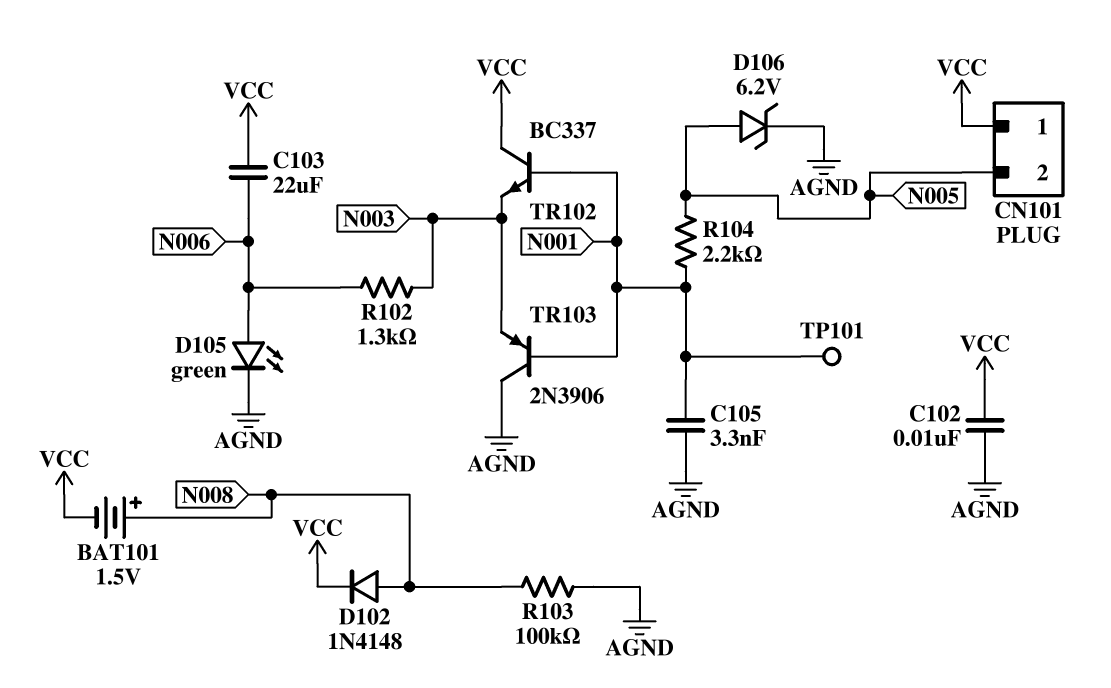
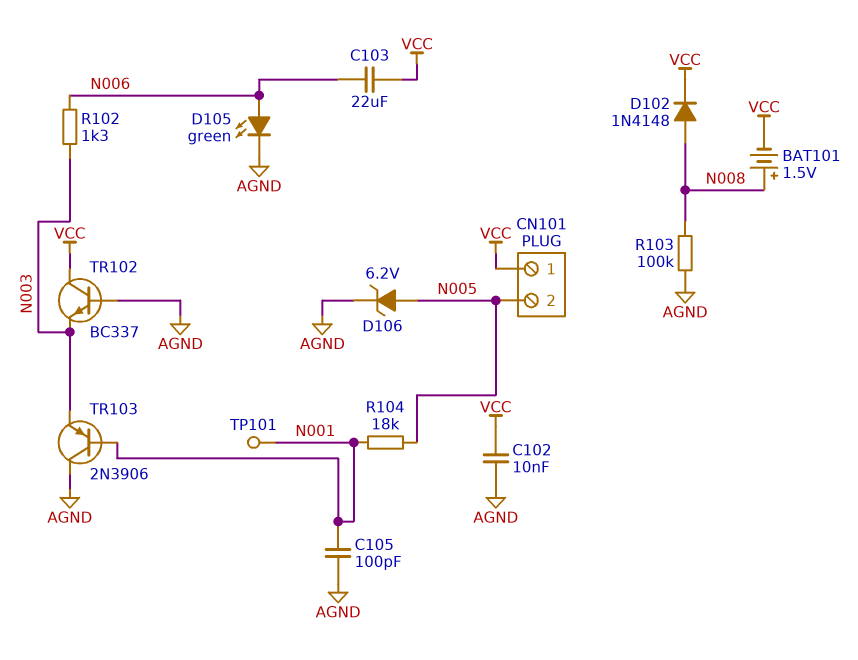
C105: 3.3nF (AGND, N001) -> 100pF (AGND, N001)
R104: 2.2k (N001, N005) -> 18k (N001, N005)
TR102: NPN BC337 (B N001, C VCC, E N003) -> NPN BC337 (B AGND, C VCC, E N003)

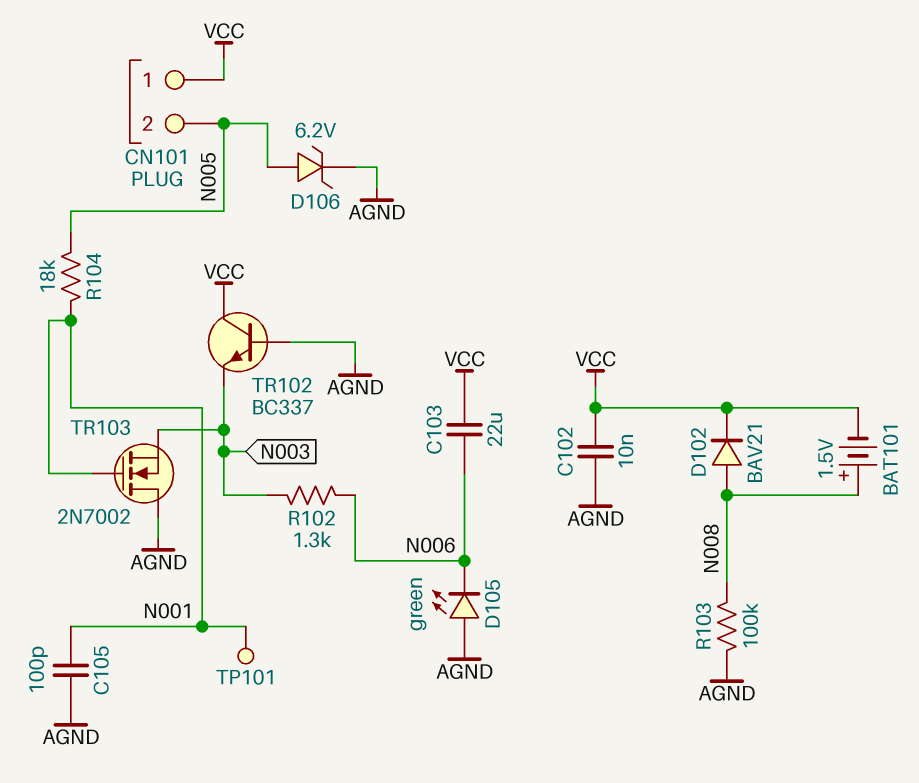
D102: diode 1N4148 (A N008, K VCC) -> diode BAV21 (A N008, K VCC)
D105: LED green (A N006, K AGND) -> LED green (A AGND, K N006)
TR103: PNP 2N3906 (B N001, C AGND, E N003) -> NMOS 2N7002 (G N001, D AGND, S N003)

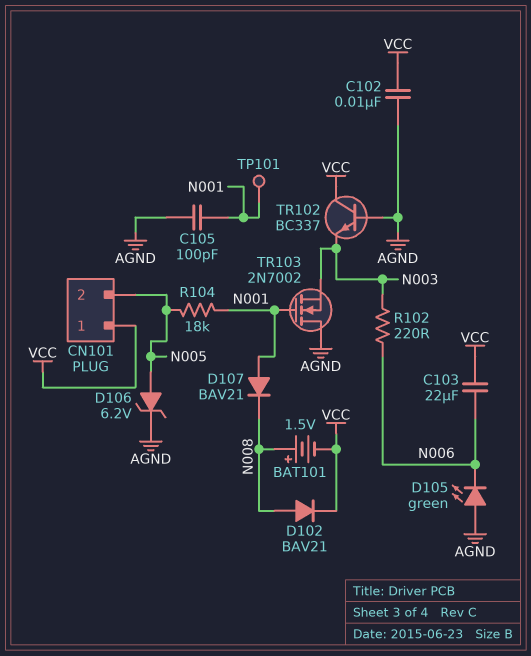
D107: none -> diode BAV21 (A N001, K N008)
R102: 1.3k (N003, N006) -> 220 (N003, N006)
R103: 100k (AGND, N008) -> none

